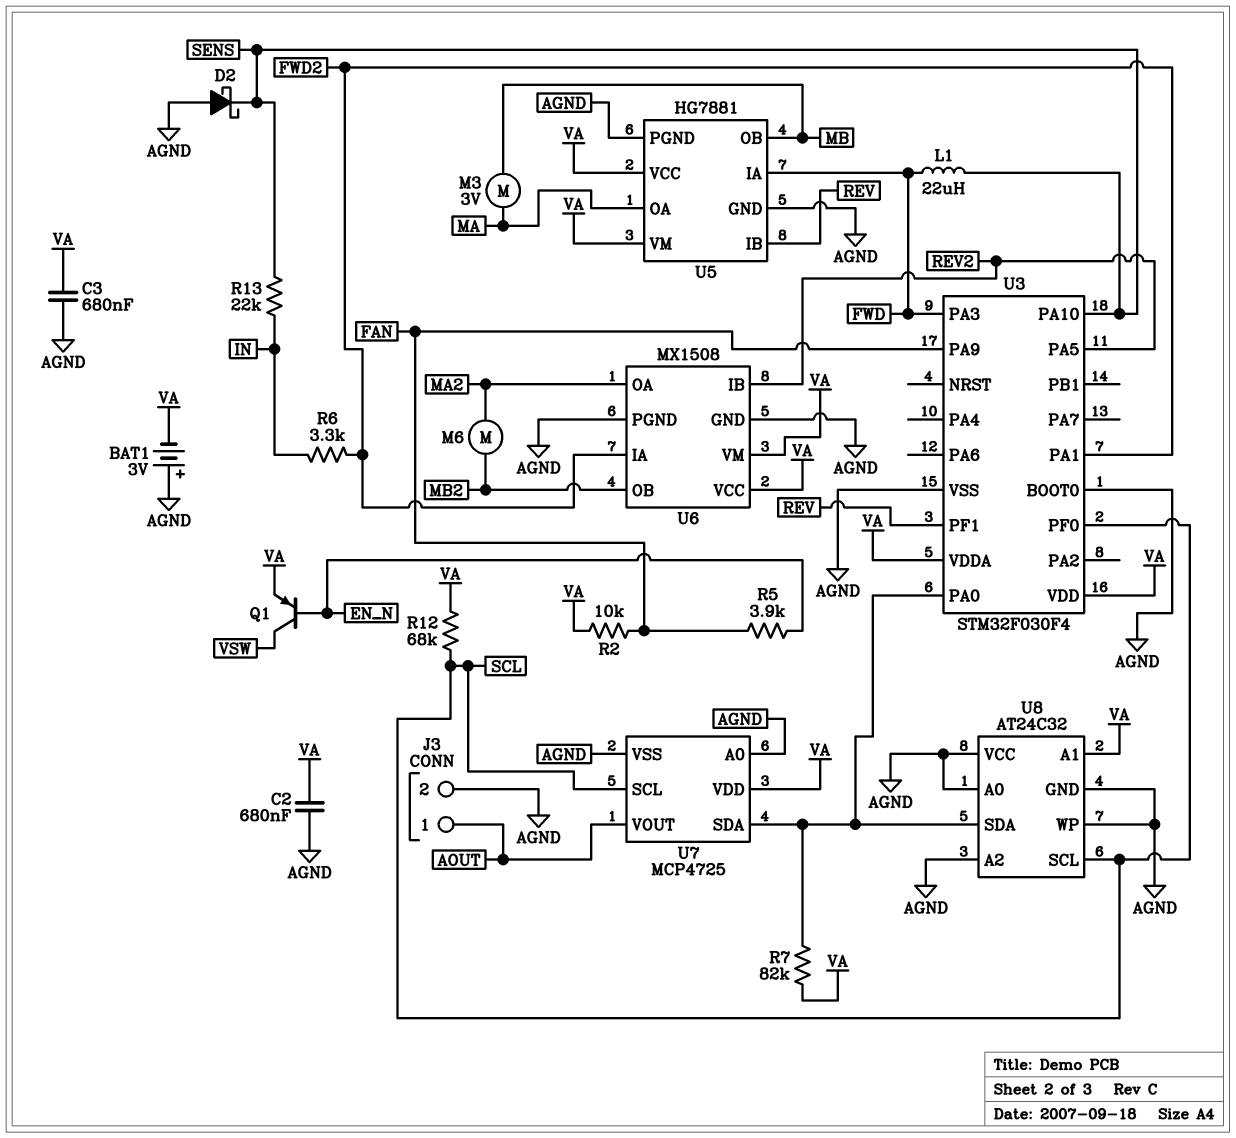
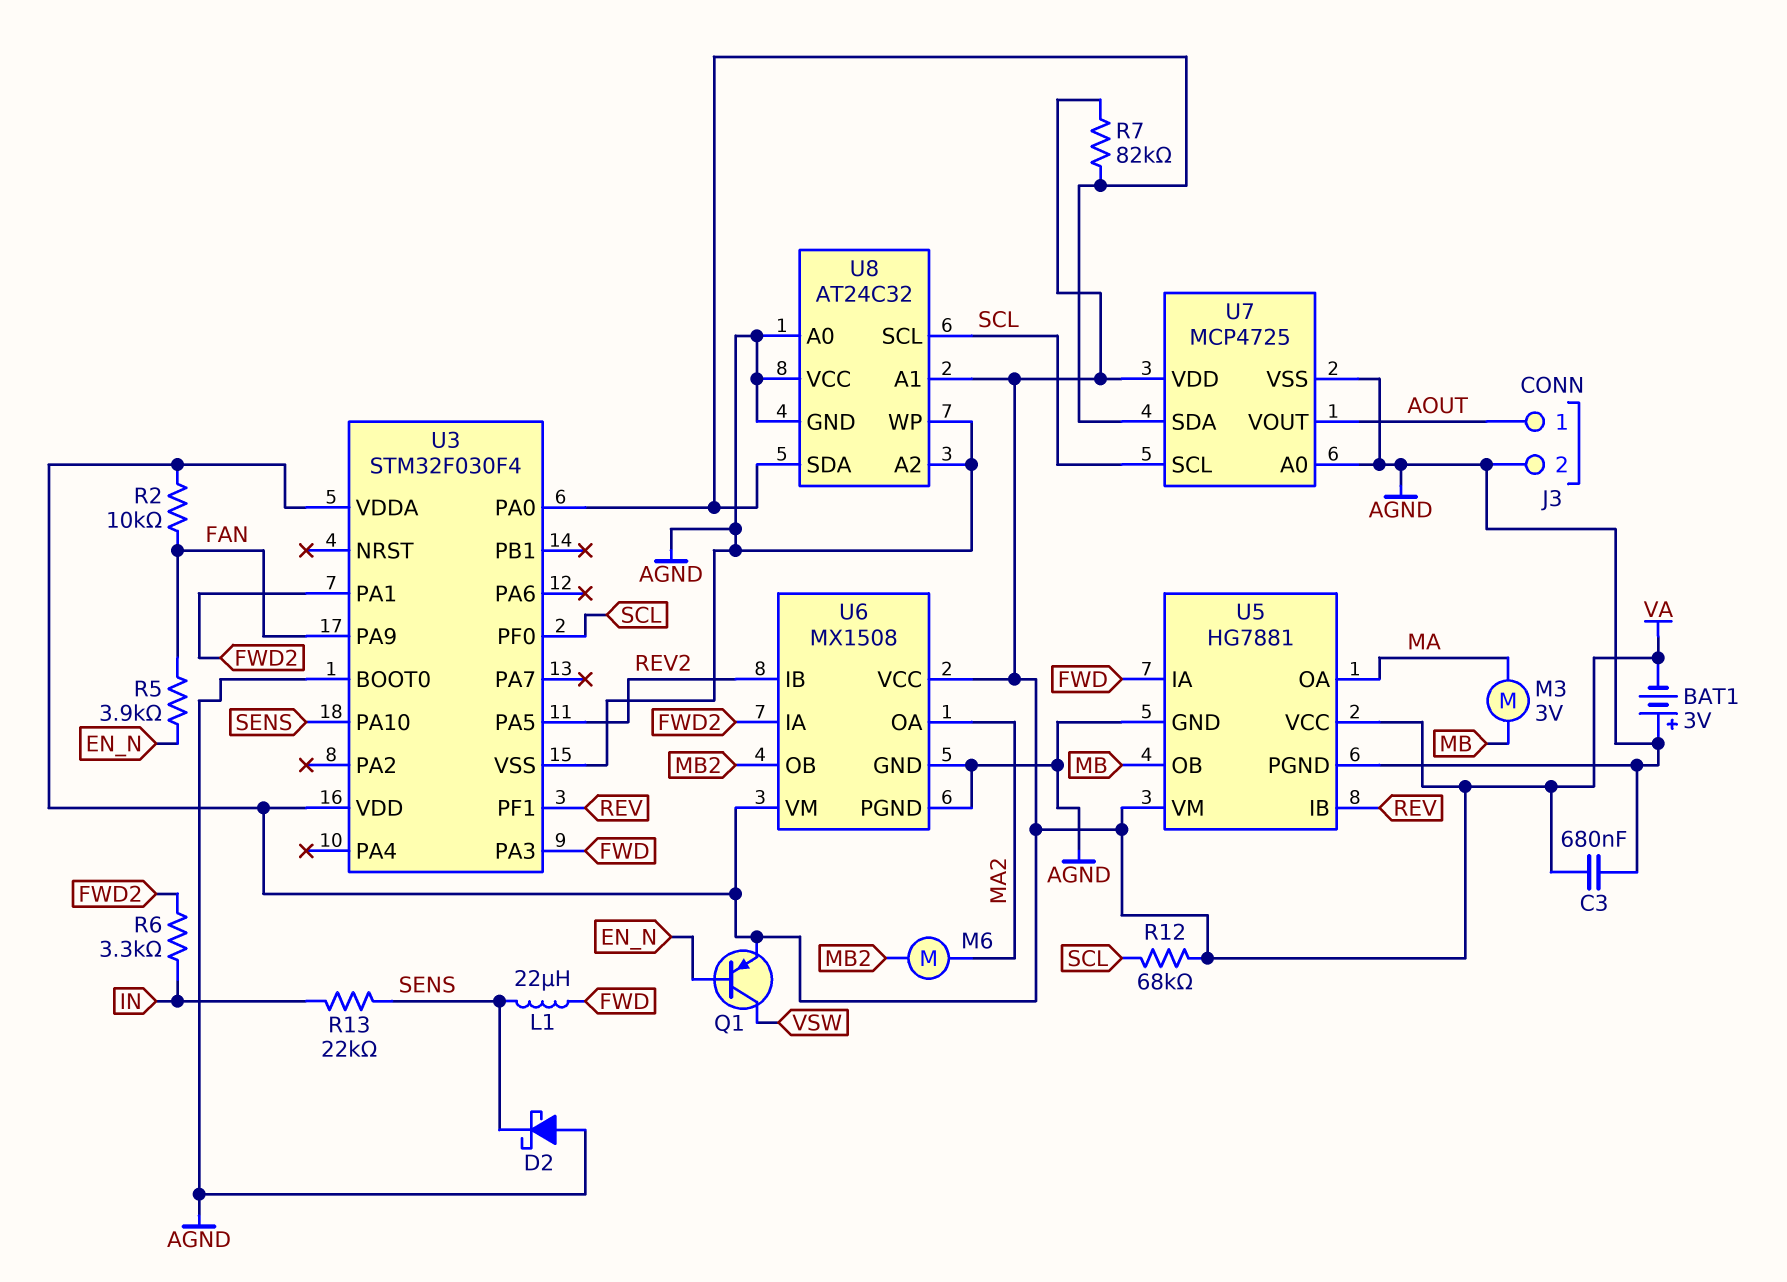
C2: 680nF (AGND, VA) -> none

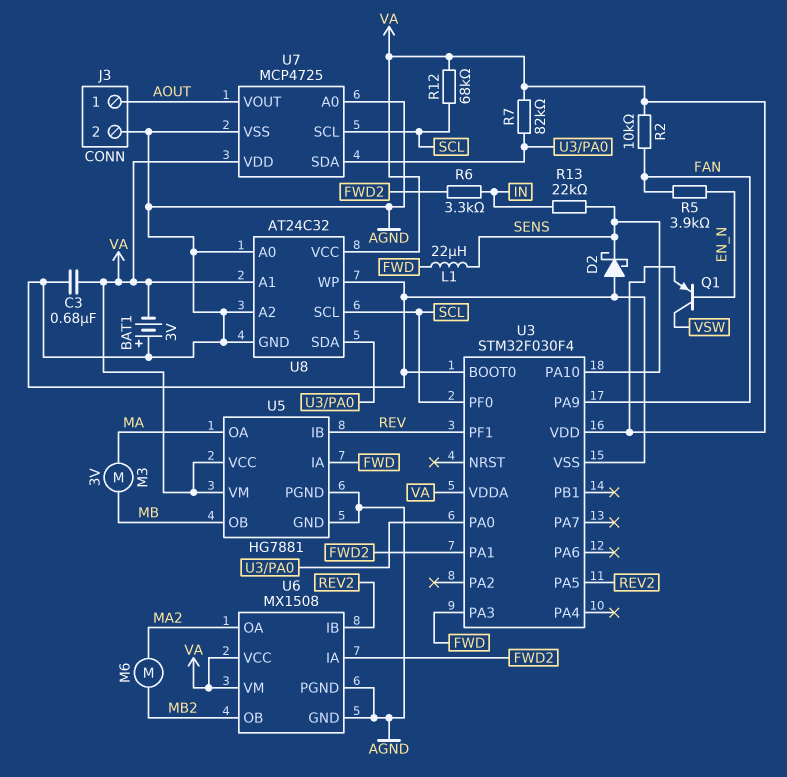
U8 pin VCC: AGND -> VA

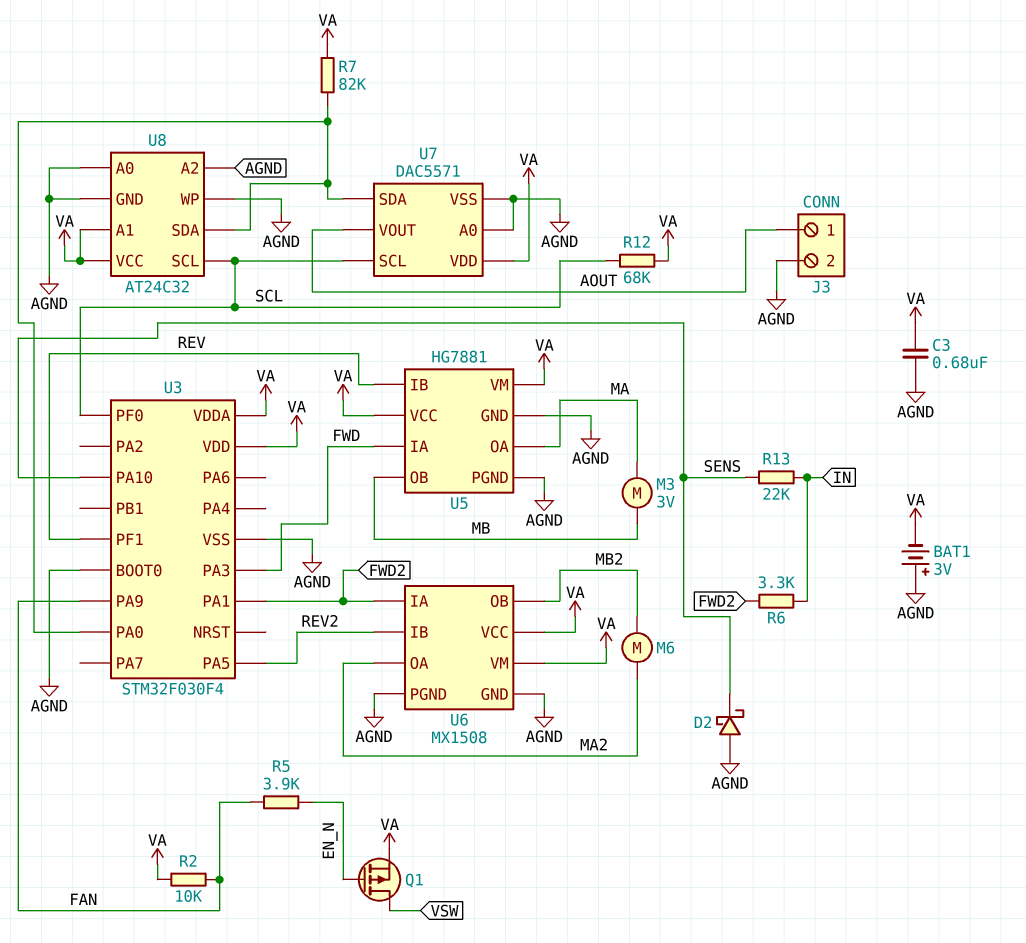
L1: 22uH (FWD, SENS) -> none
Q1: PNP (B EN_N, C VSW, E VA) -> PMOS (G EN_N, D VSW, S VA)
U7: MCP4725 -> DAC5571

